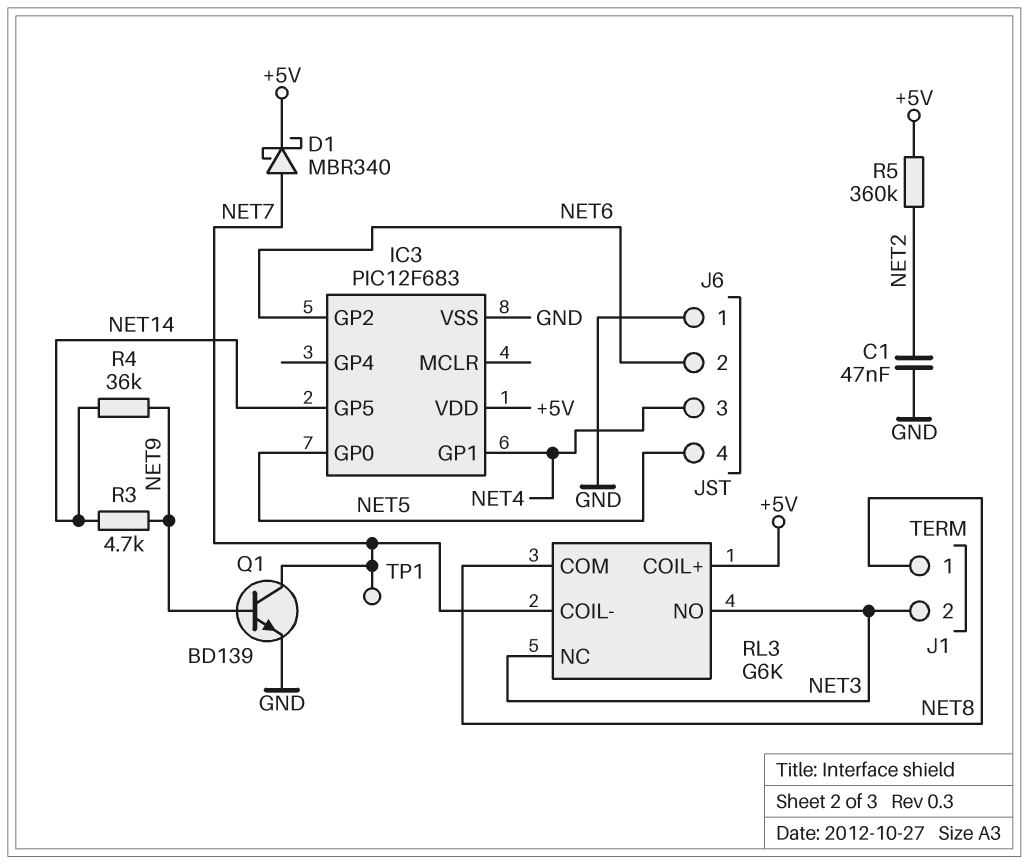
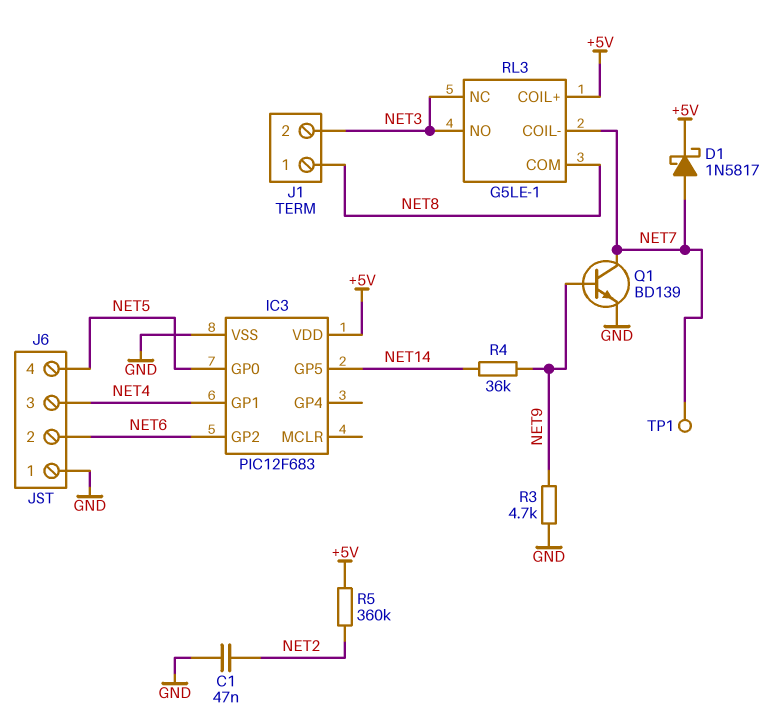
D1: schottky MBR340 (A NET7, K +5V) -> schottky 1N5817 (A NET7, K +5V)
R3: 4.7k (NET9, NET14) -> 4.7k (GND, NET9)
RL3: G6K -> G5LE-1

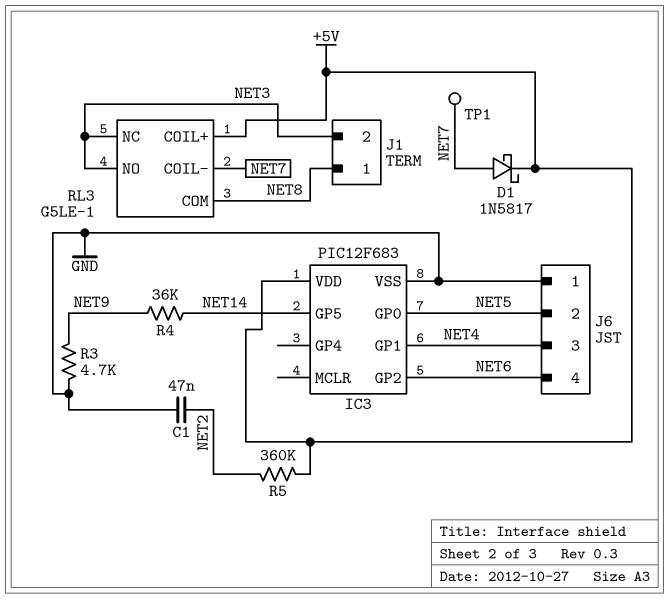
J6 pin 2: NET6 -> NET5
J6 pin 4: NET5 -> NET6
Q1: NPN BD139 (B NET9, C NET7, E GND) -> none

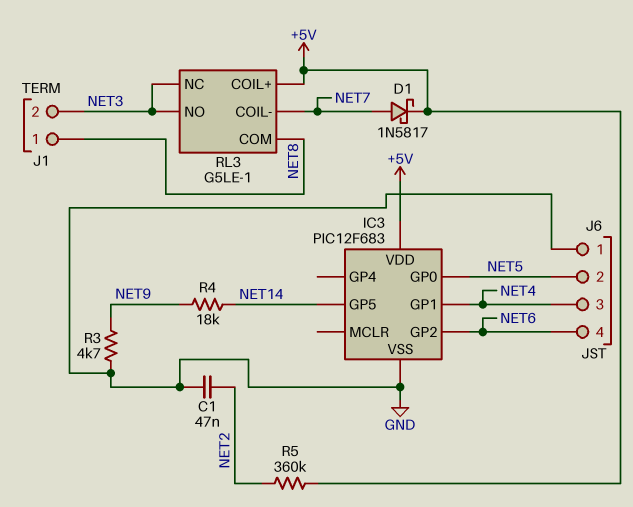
R4: 36k (NET9, NET14) -> 18k (NET9, NET14)
TP1: test point (NET7) -> none

